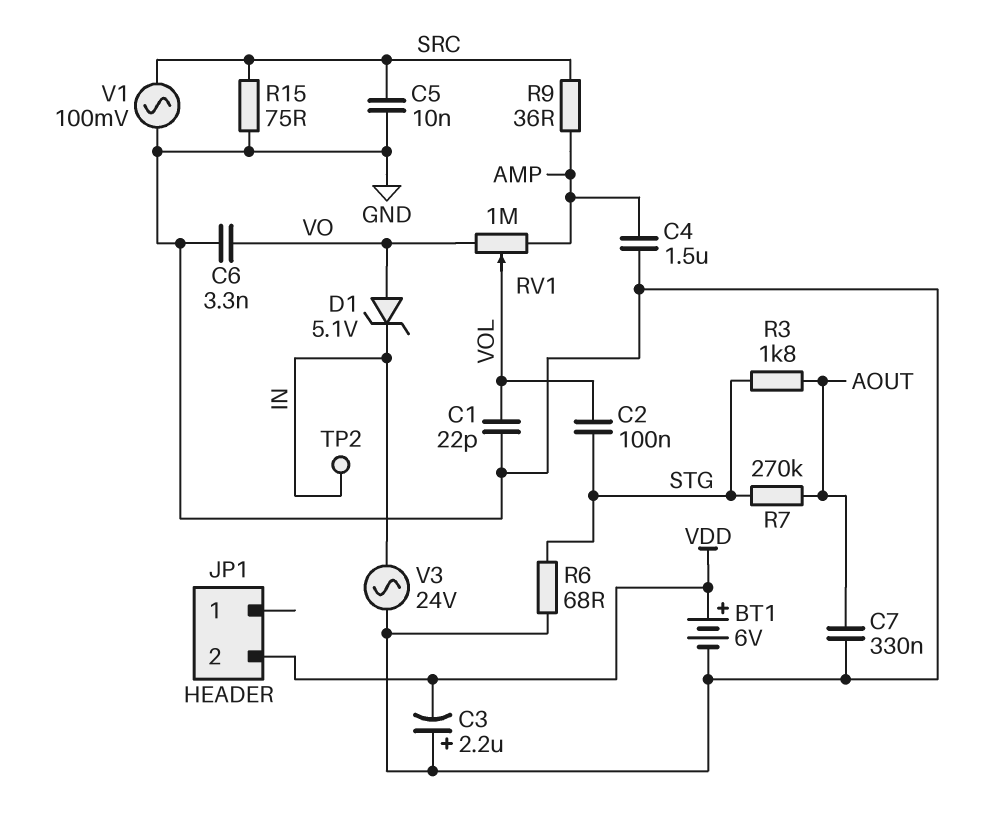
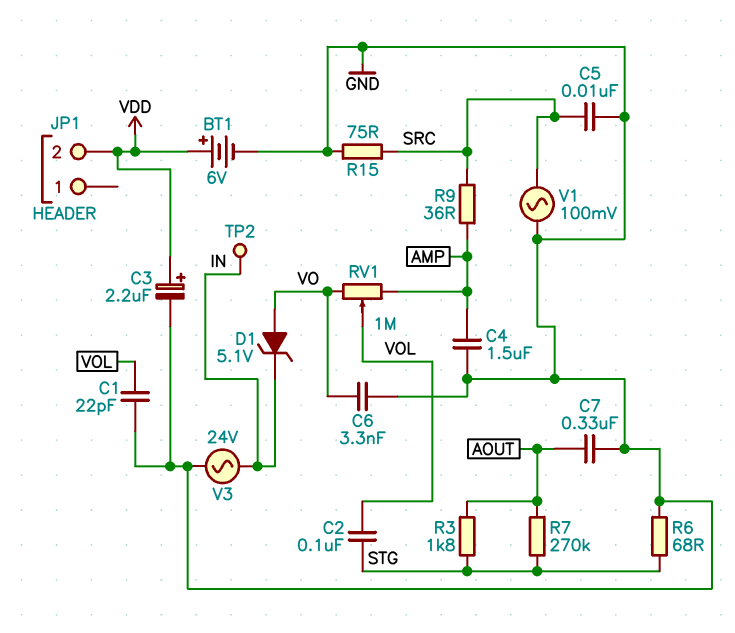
C3: 2.2uF (plus GND, minus VDD) -> 2.2uF (plus VDD, minus GND)

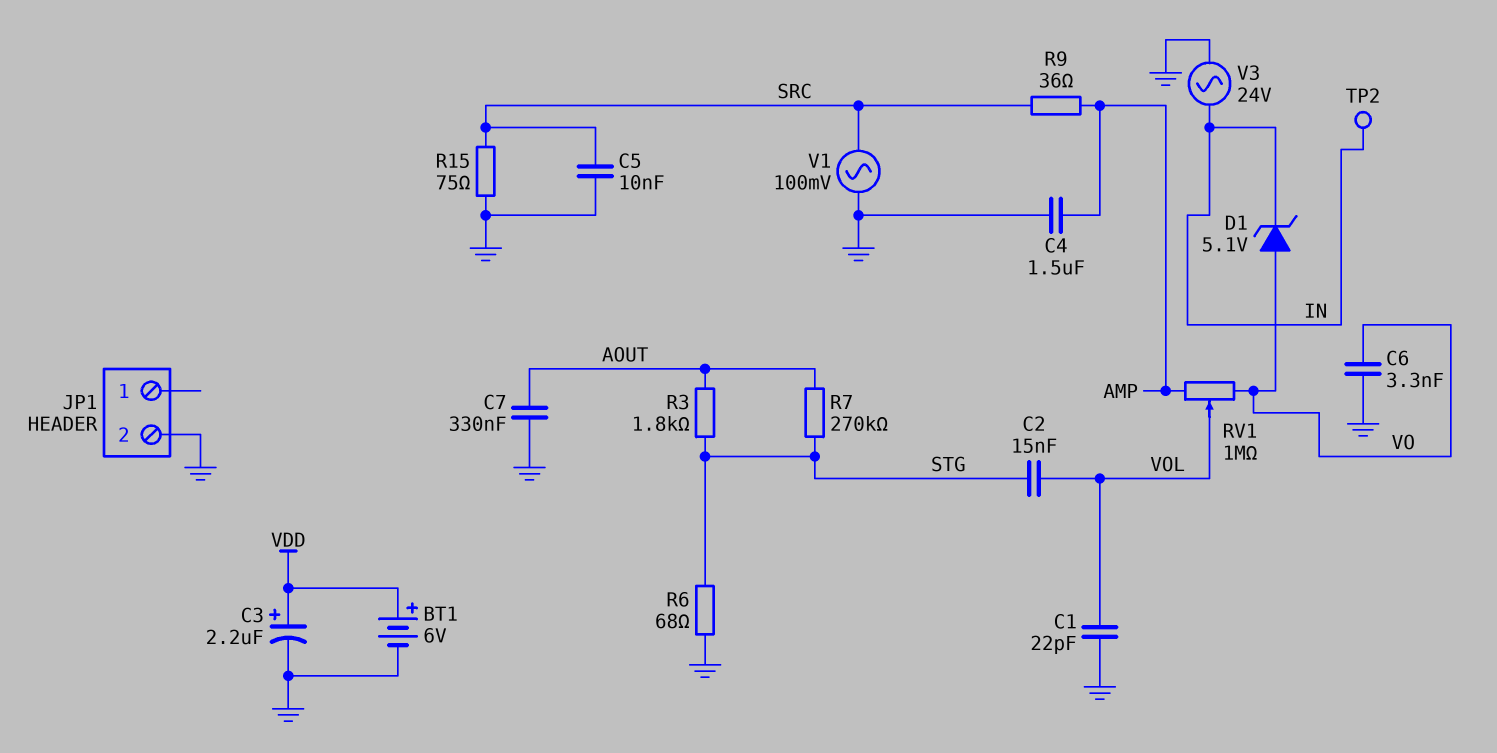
C2: 100nF (STG, VOL) -> 15nF (STG, VOL)
JP1 pin 2: VDD -> GND

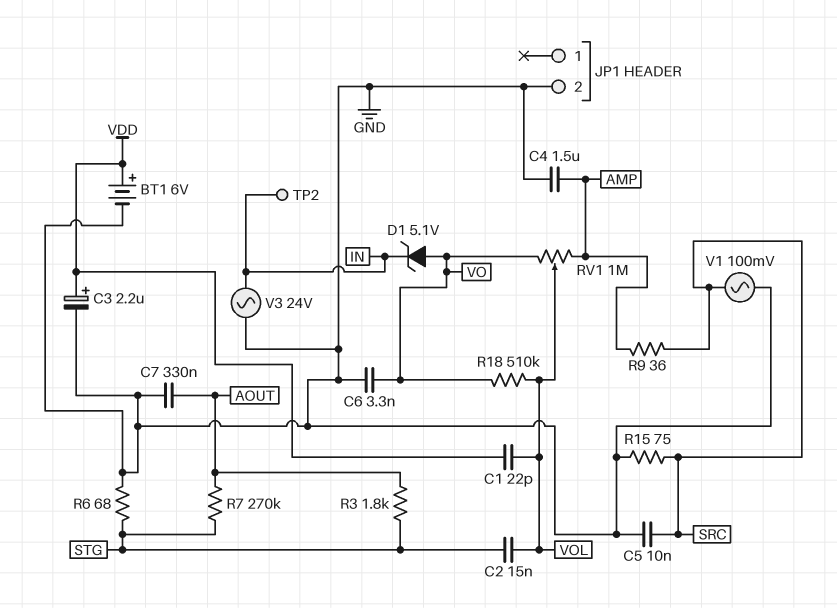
C1: 22pF (GND, VOL) -> 22pF (VDD, VOL)
R18: none -> 510k (VO, VOL)

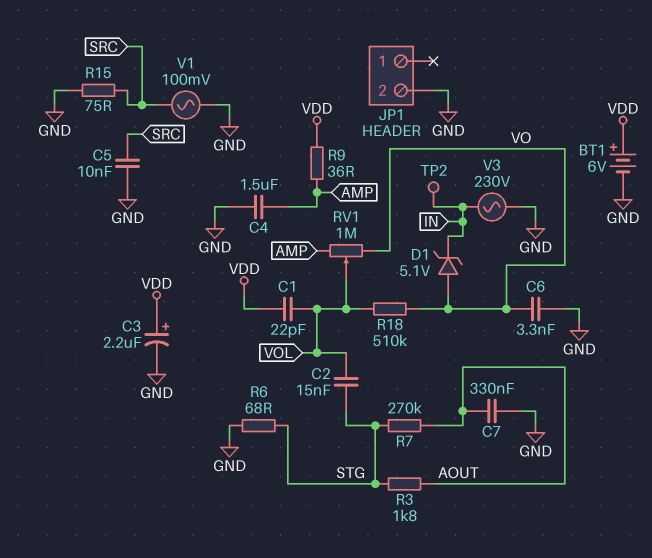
R9: 36 (AMP, SRC) -> 36 (AMP, VDD)
V3: AC 24V (GND, IN) -> AC 230V (GND, IN)

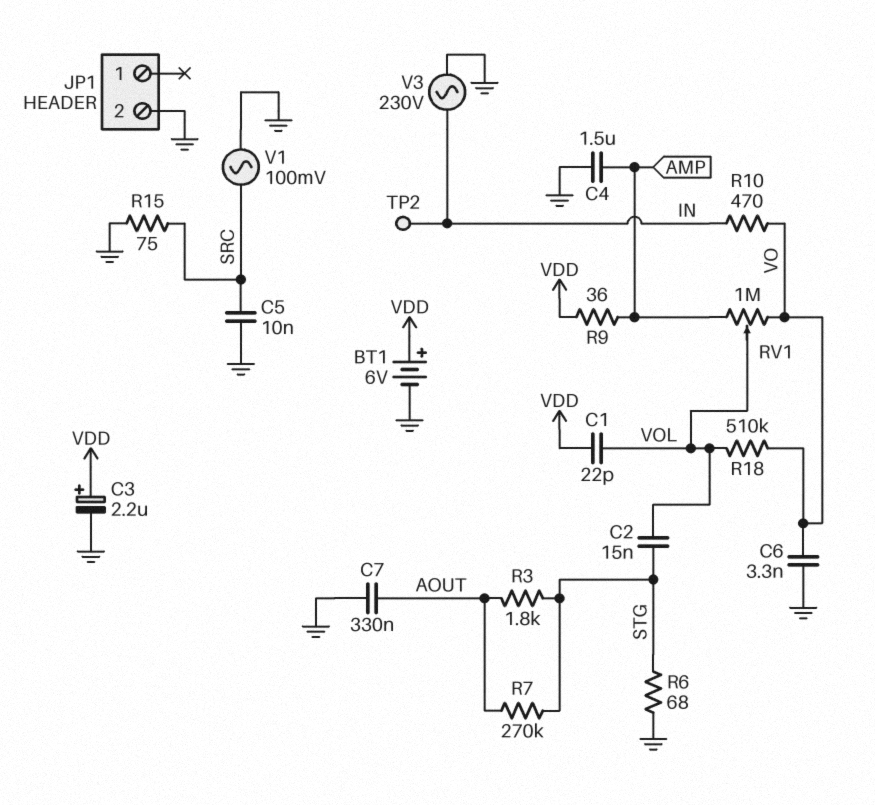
D1: zener 5.1V (A VO, K IN) -> none
R10: none -> 470 (IN, VO)

